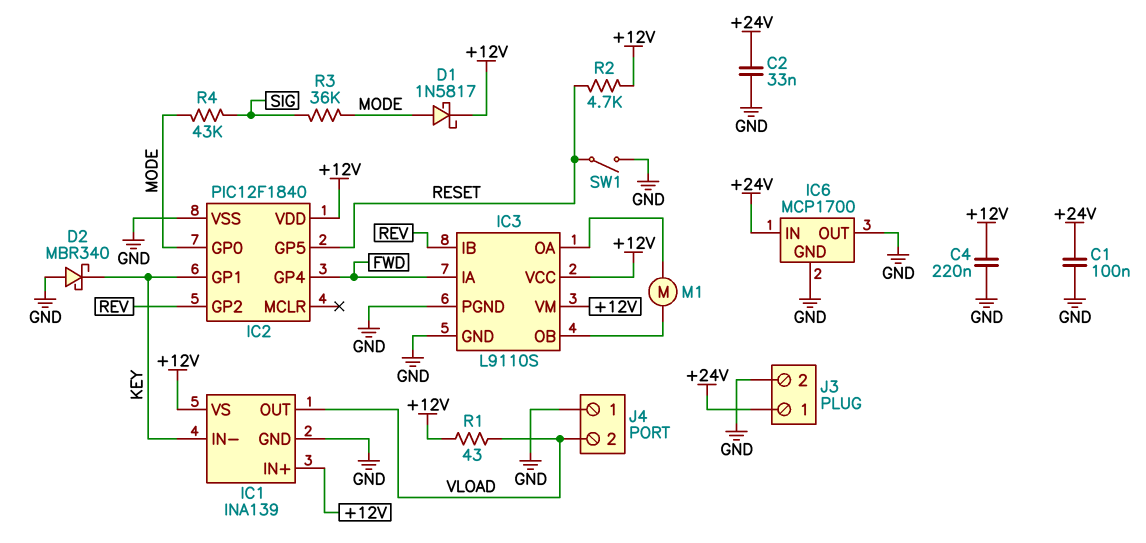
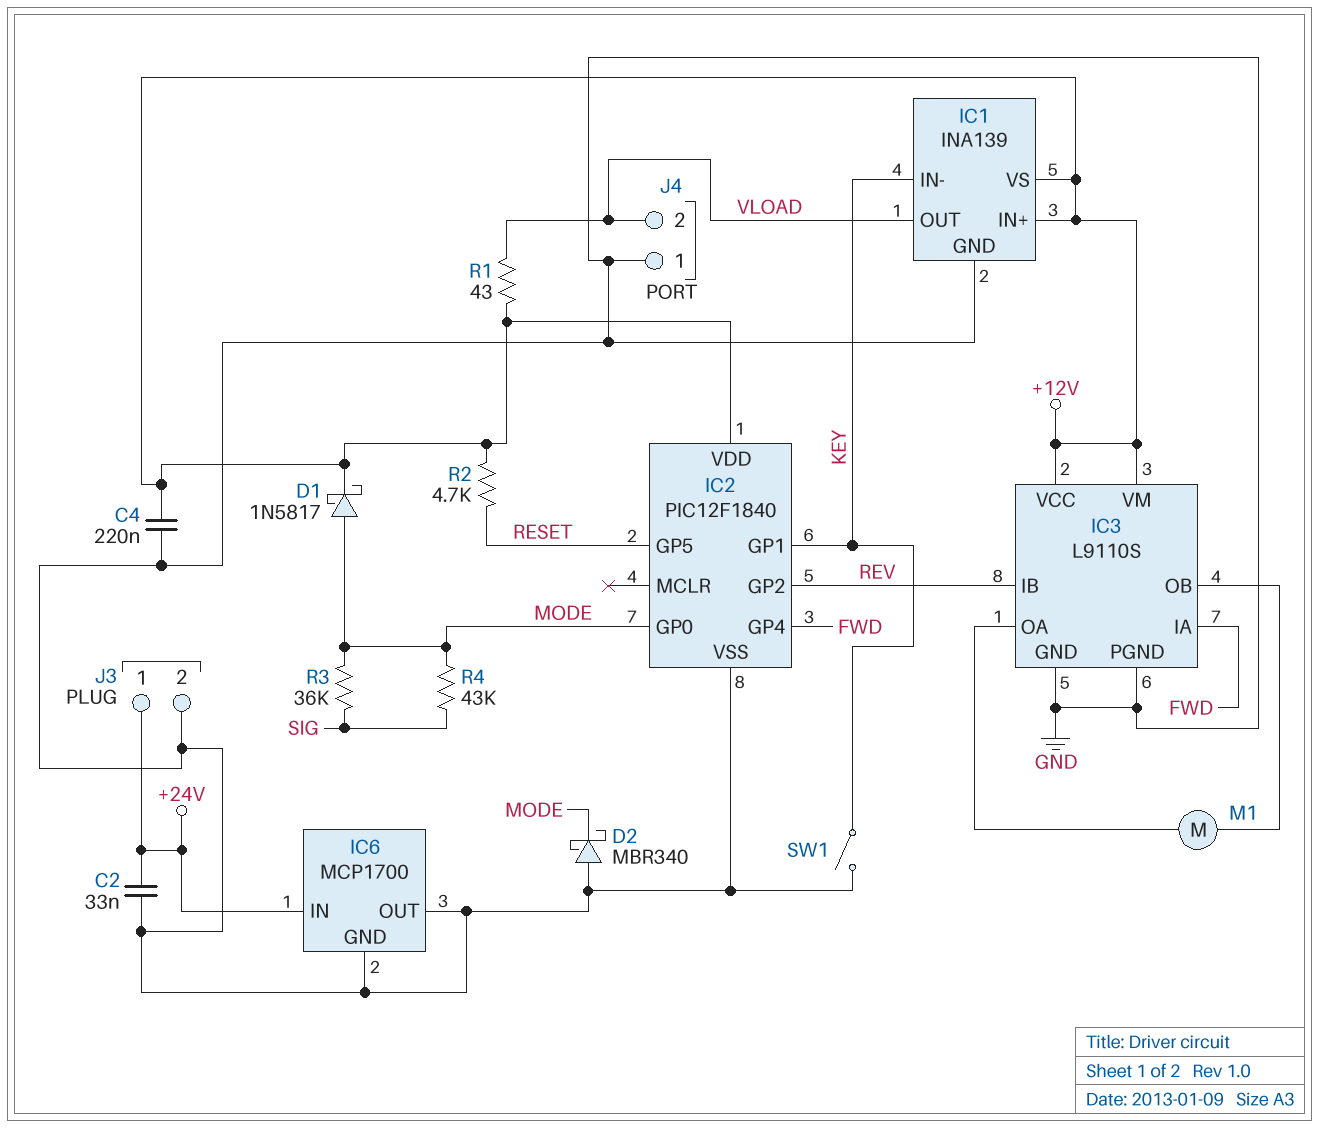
C1: 100nF (+24V, GND) -> none
D2: schottky MBR340 (A GND, K KEY) -> schottky MBR340 (A GND, K MODE)
SW1: switch (GND, RESET) -> switch (GND, KEY)

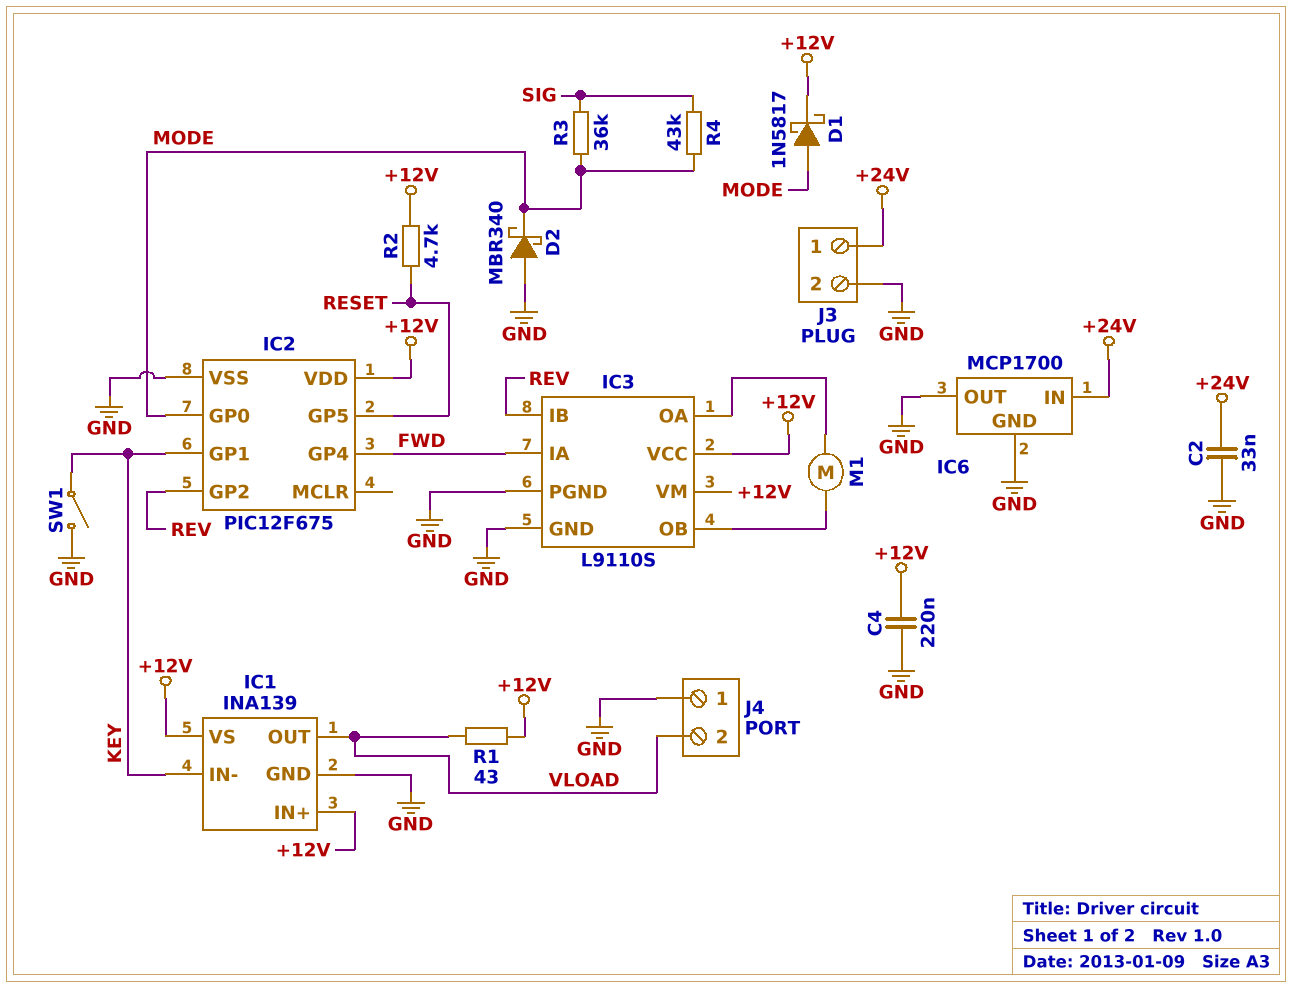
IC2: PIC12F1840 -> PIC12F675

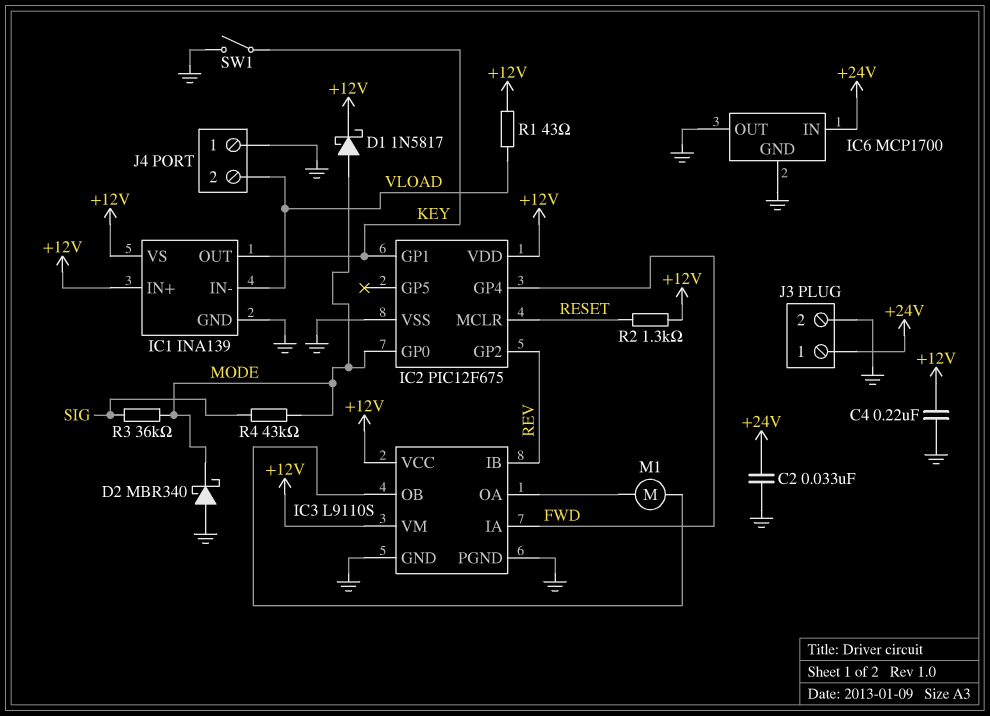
IC1 pin IN-: KEY -> VLOAD
IC1 pin OUT: VLOAD -> KEY
IC2 pin GP5: RESET -> none
IC2 pin MCLR: none -> RESET
R2: 4.7k (+12V, RESET) -> 1.3k (+12V, RESET)

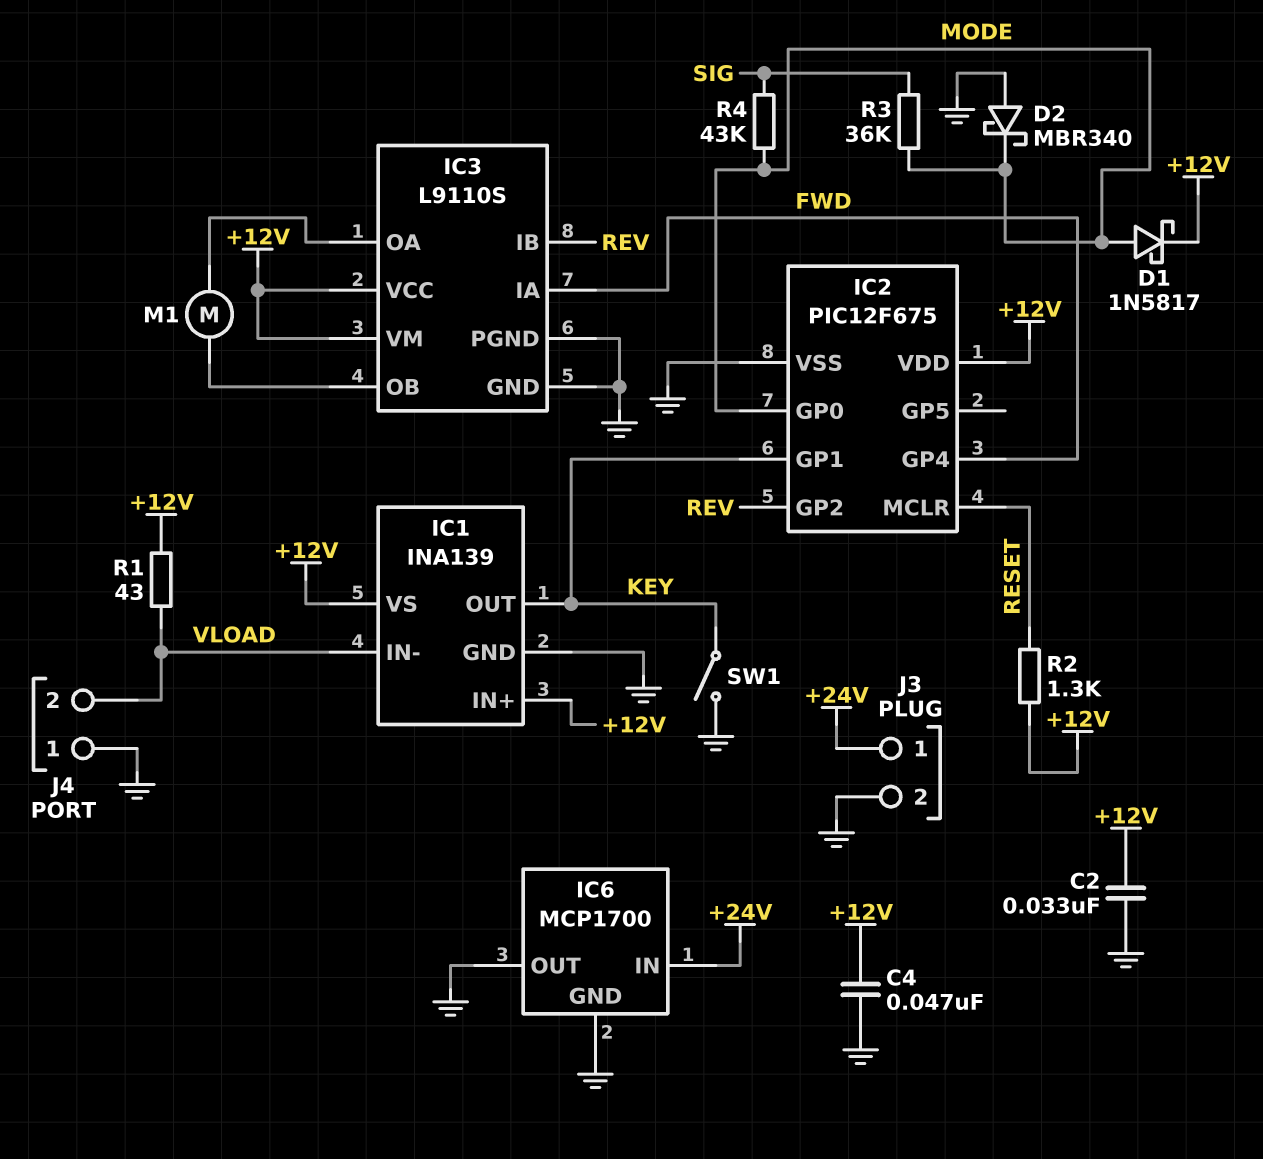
C2: 33nF (+24V, GND) -> 33nF (+12V, GND)
C4: 220nF (+12V, GND) -> 47nF (+12V, GND)

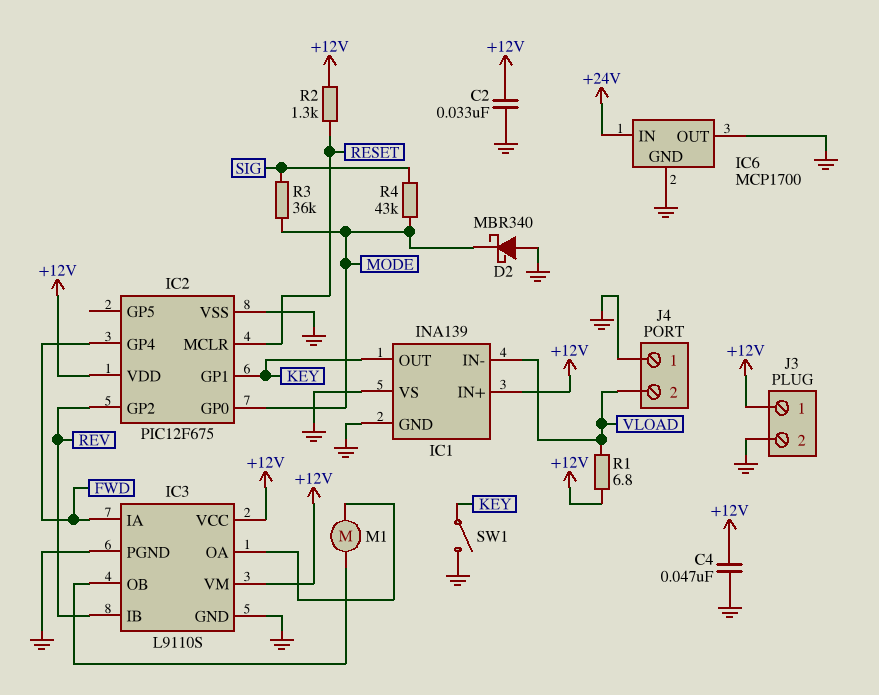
D1: schottky 1N5817 (A MODE, K +12V) -> none
IC1 pin VS: +12V -> GND
J3 pin 1: +24V -> +12V
R1: 43 (+12V, VLOAD) -> 6.8 (+12V, VLOAD)

